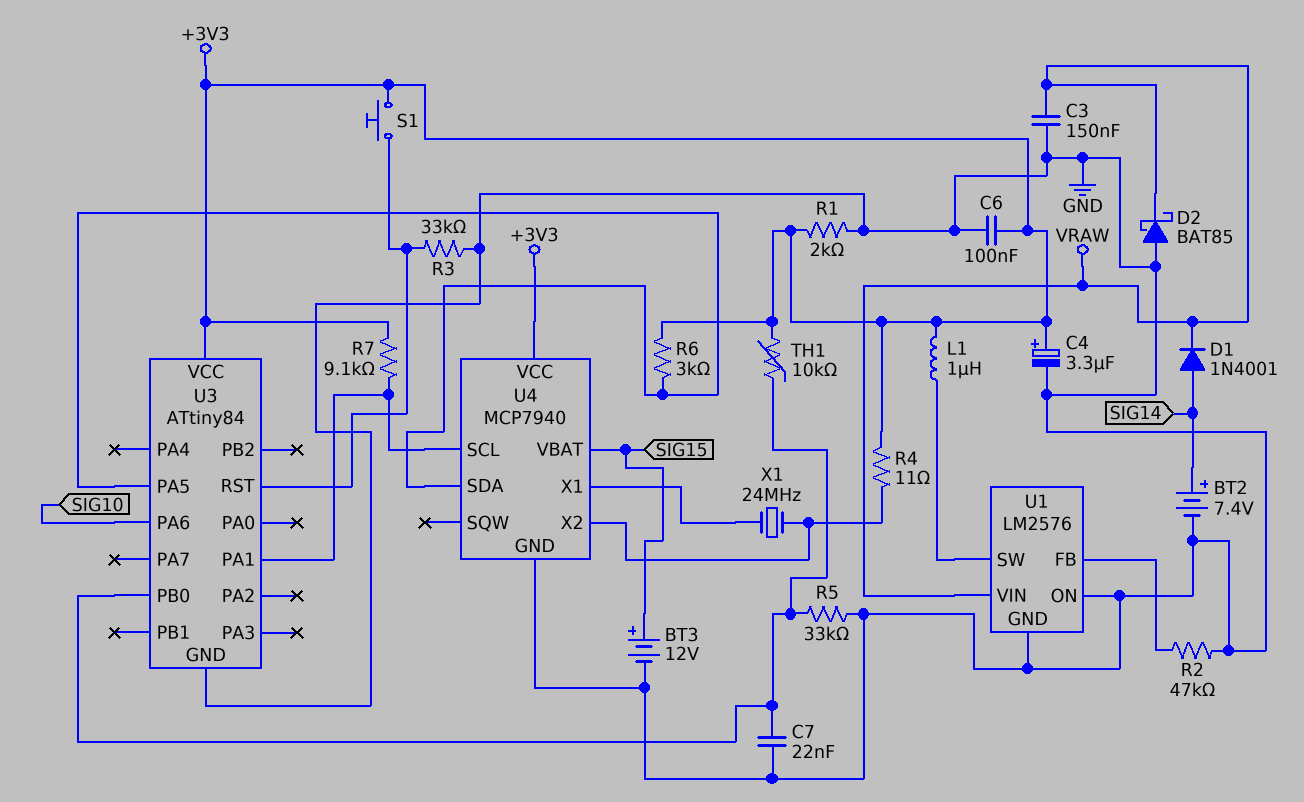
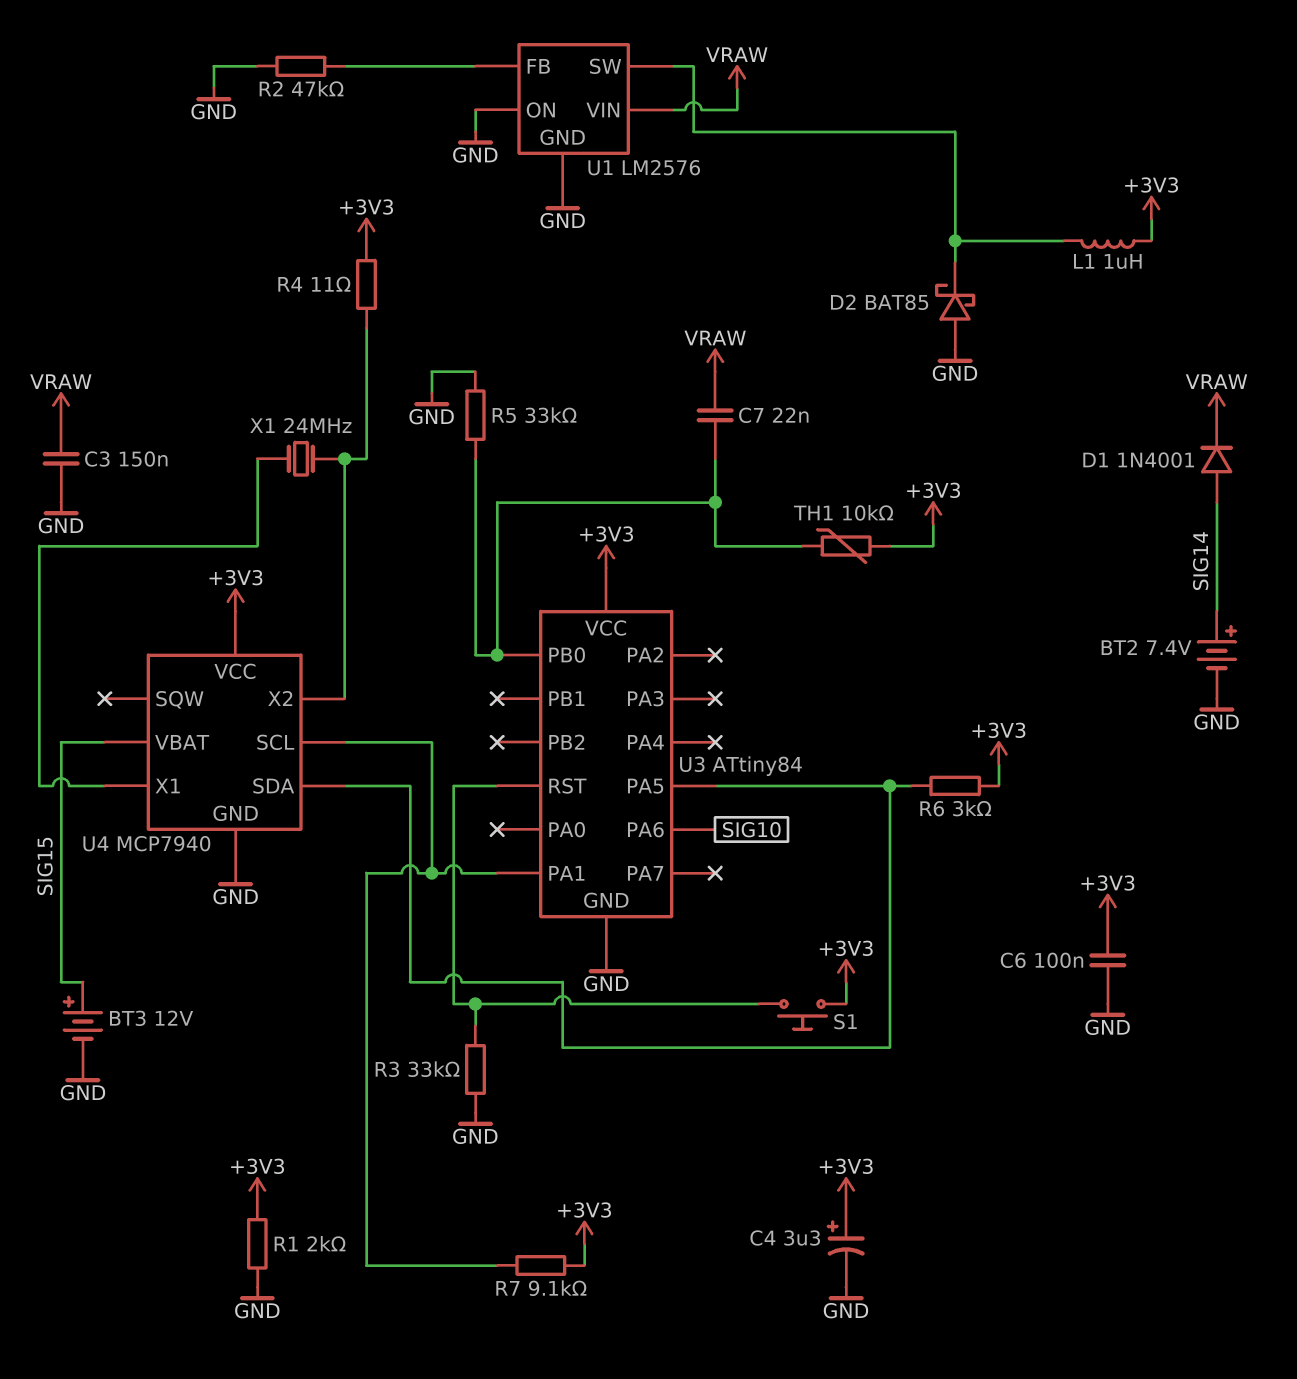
C7: 22nF (GND, U3/PB0) -> 22nF (U3/PB0, VRAW)
D2: schottky BAT85 (A GND, K VRAW) -> schottky BAT85 (A GND, K U1/SW)

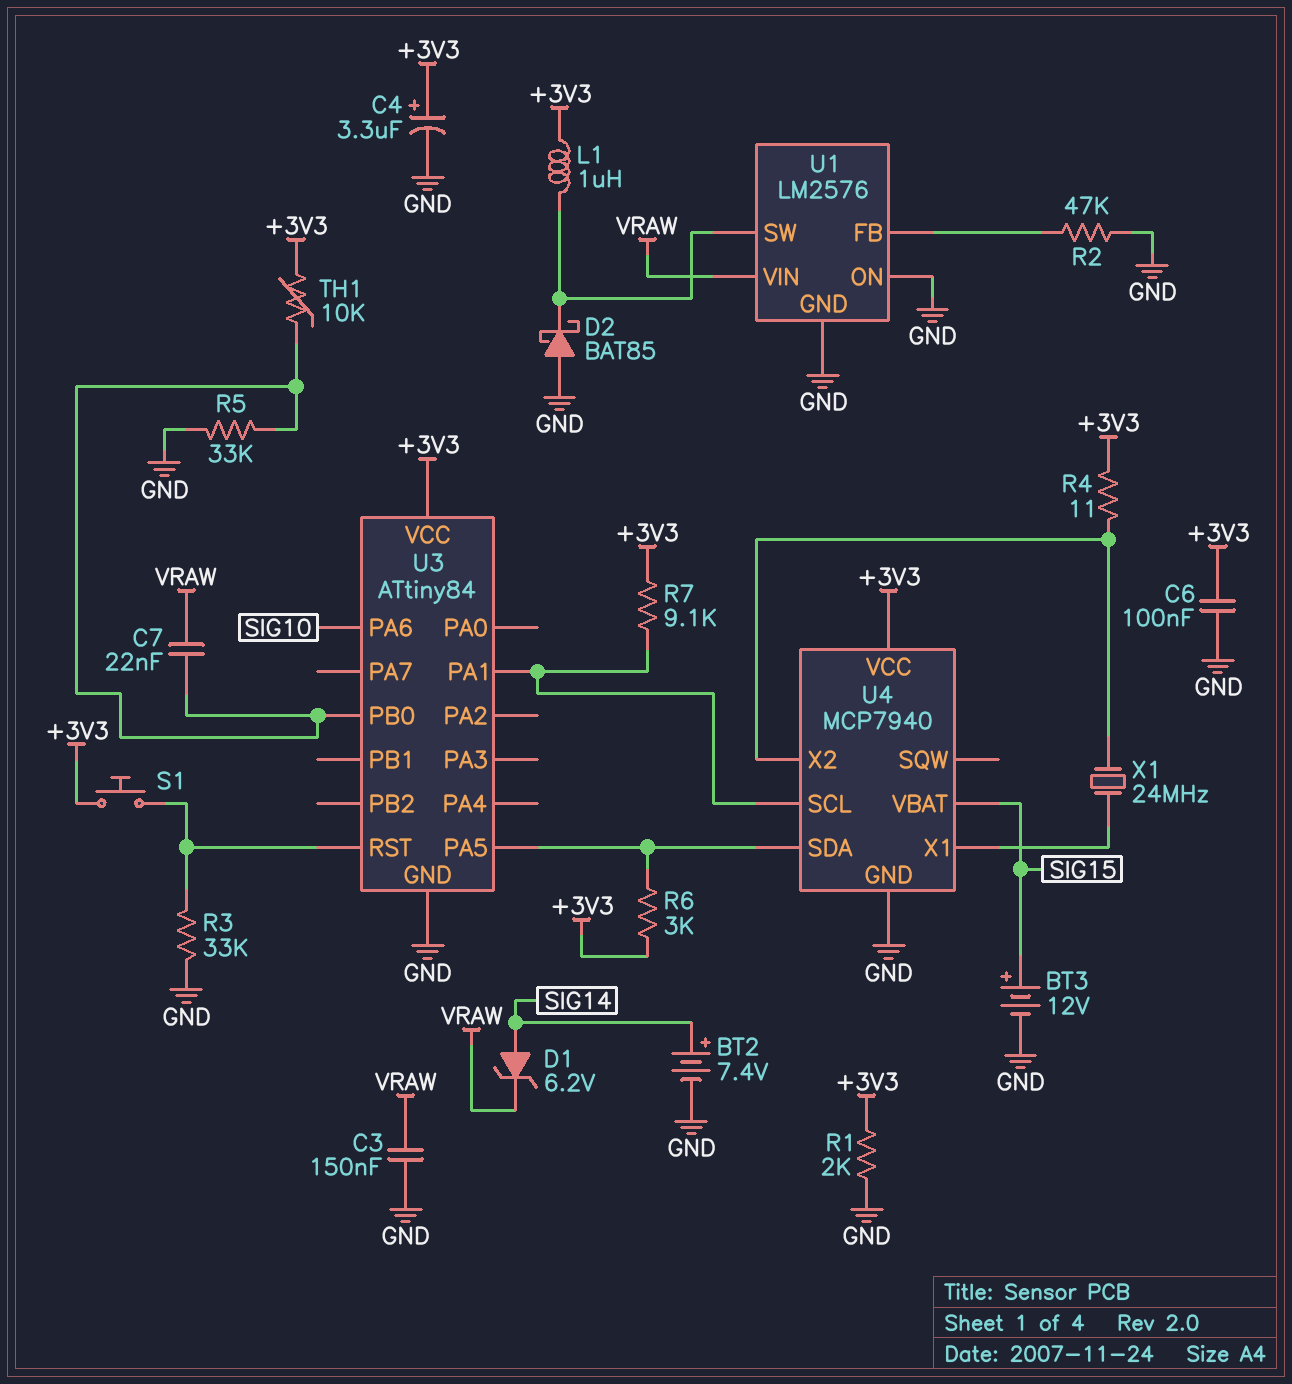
D1: diode 1N4001 (A SIG14, K VRAW) -> zener 6.2V (A SIG14, K VRAW)

